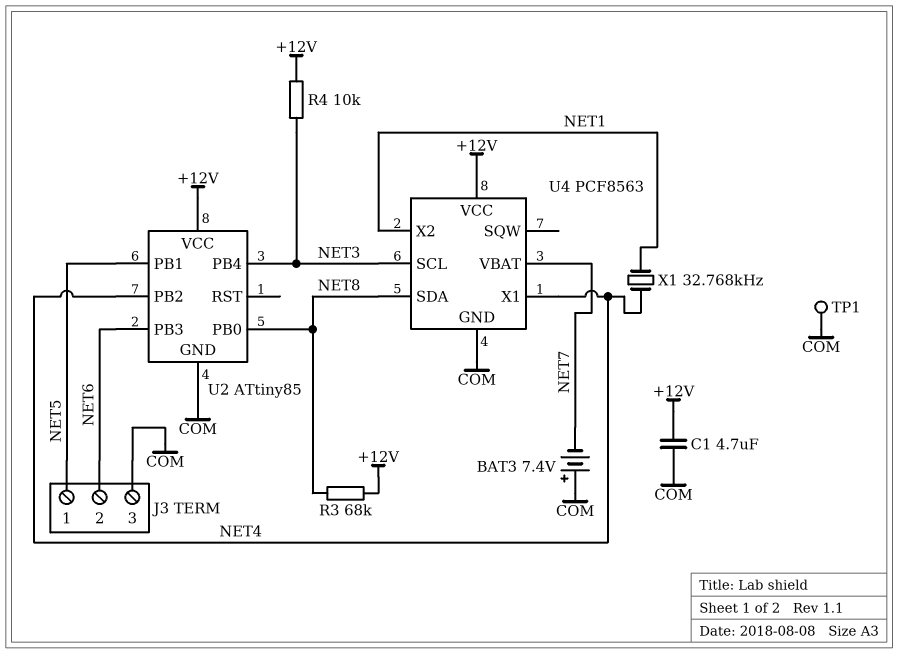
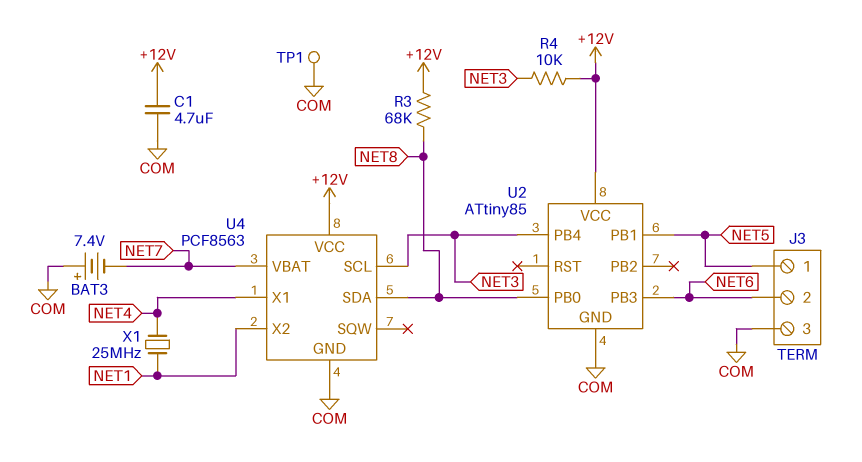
U2 pin PB2: NET4 -> none
X1: 32.768kHz (NET1, NET4) -> 25MHz (NET1, NET4)

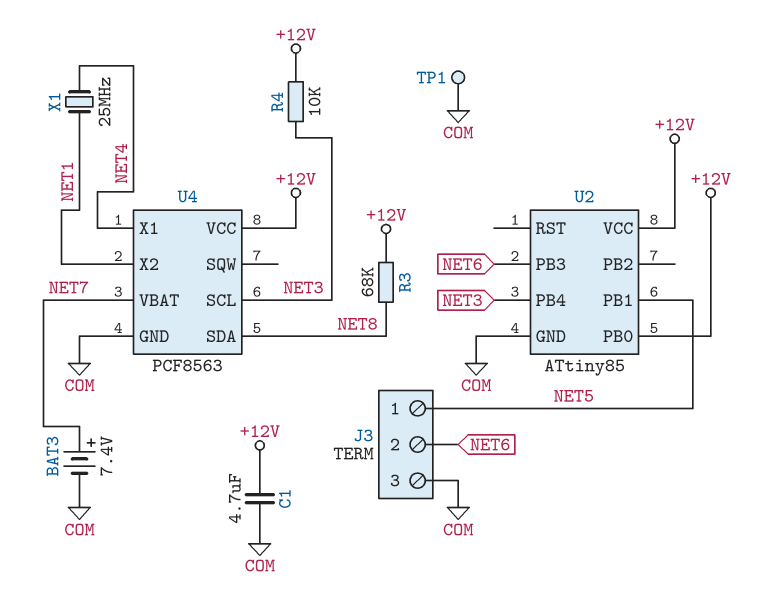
BAT3: 7.4V (plus COM, minus NET7) -> 7.4V (plus NET7, minus COM)
U2 pin PB0: NET8 -> +12V

